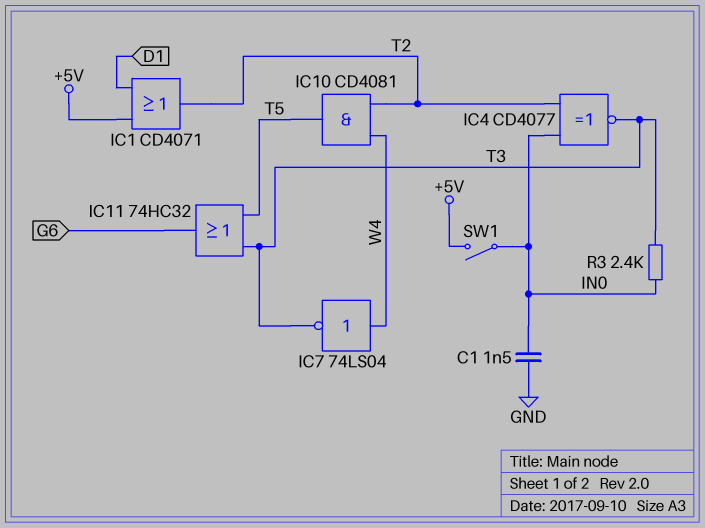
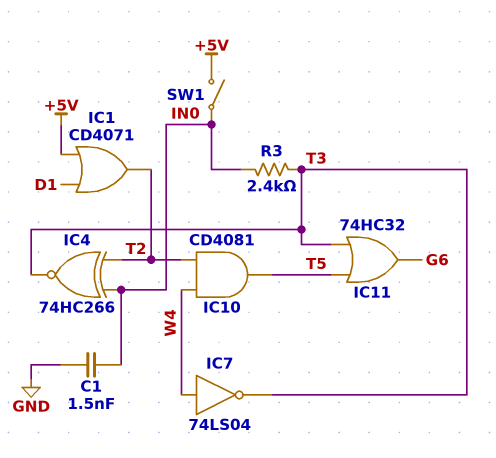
IC4: XNOR CD4077 (in IN0, in T2, out T3) -> XNOR 74HC266 (in IN0, in T2, out T3)

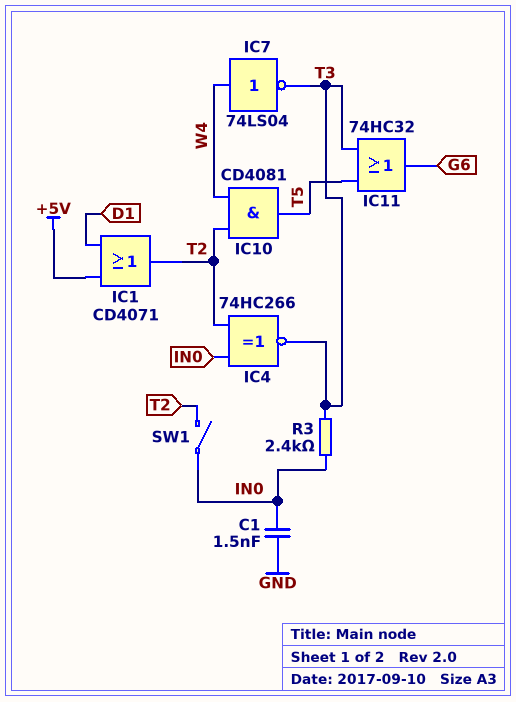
SW1: switch (+5V, IN0) -> switch (IN0, T2)

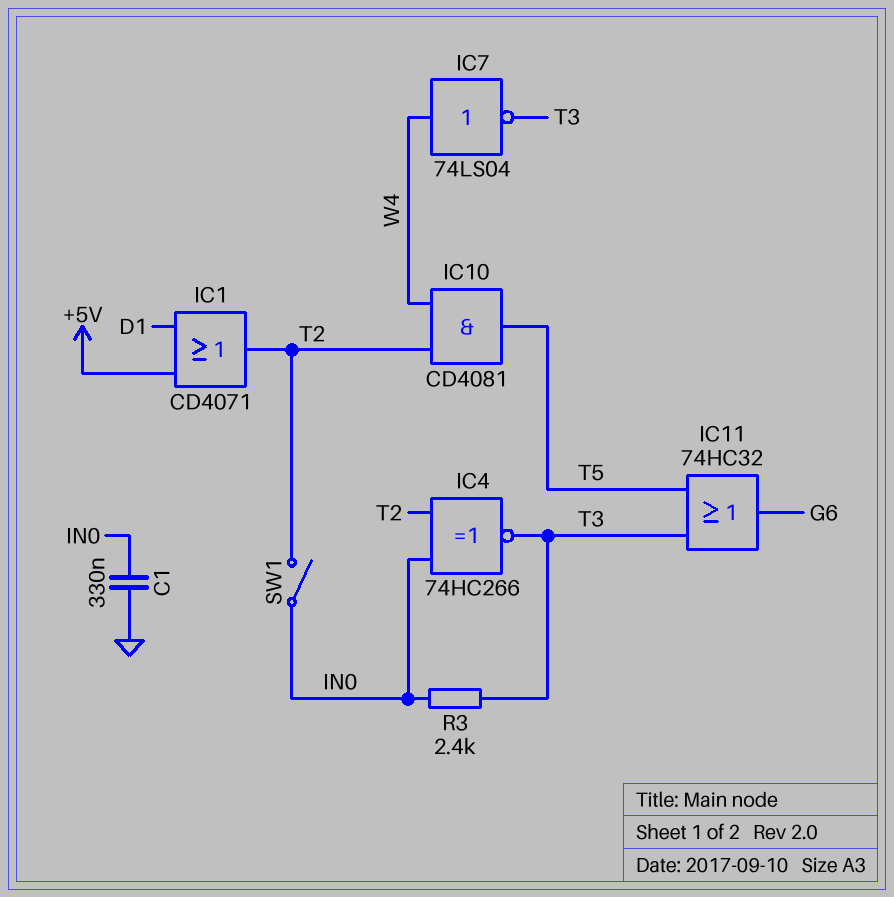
C1: 1.5nF (GND, IN0) -> 330nF (GND, IN0)

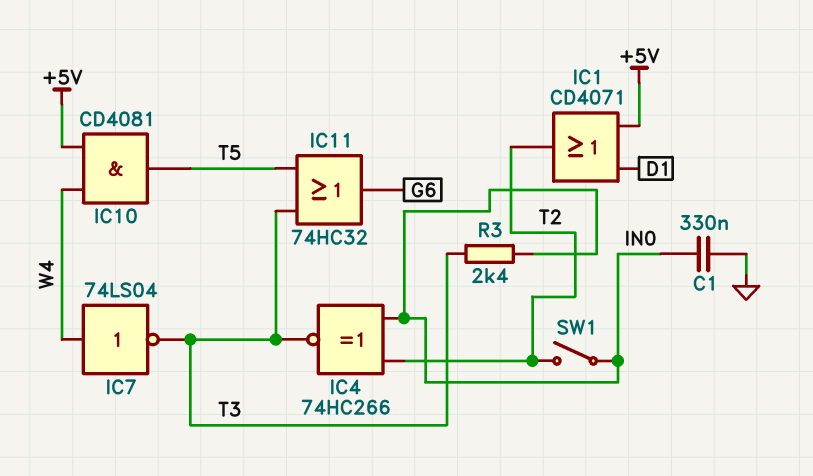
IC10: AND CD4081 (in T2, in W4, out T5) -> AND CD4081 (in +5V, in W4, out T5)

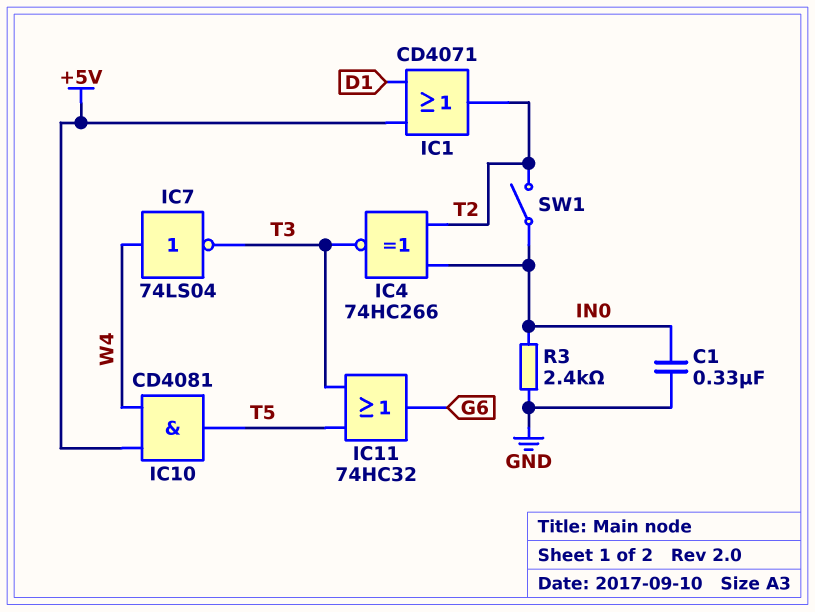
R3: 2.4k (IN0, T3) -> 2.4k (GND, IN0)

